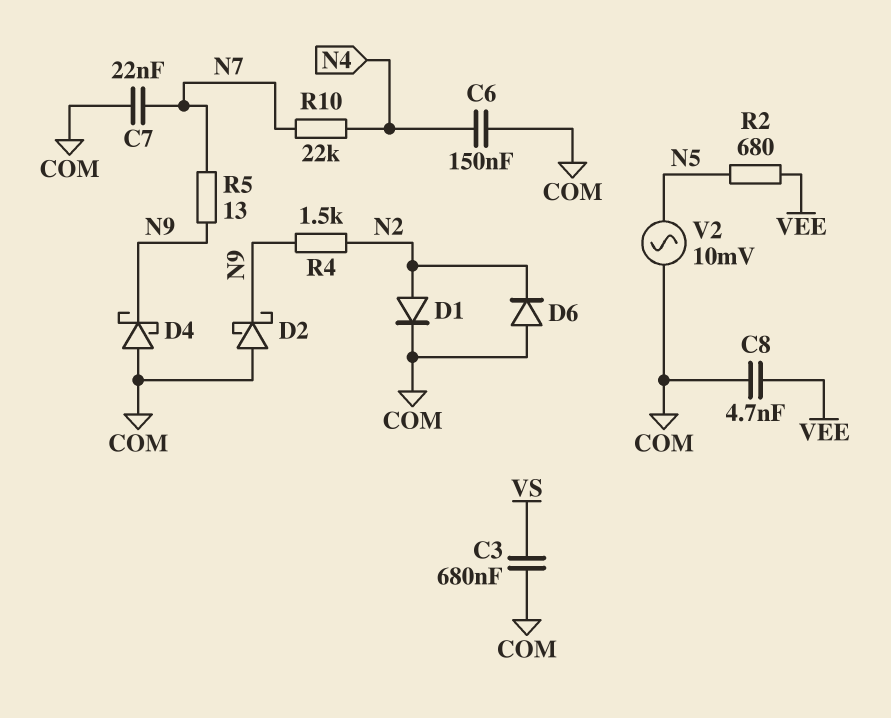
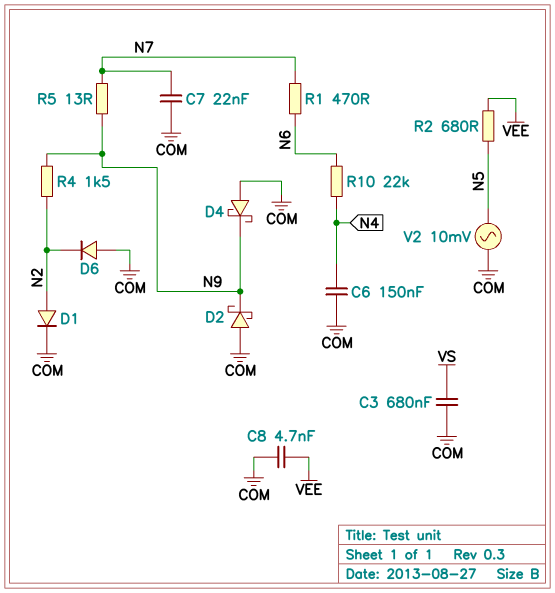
R1: none -> 470 (N6, N7)
R10: 22k (N4, N7) -> 22k (N4, N6)

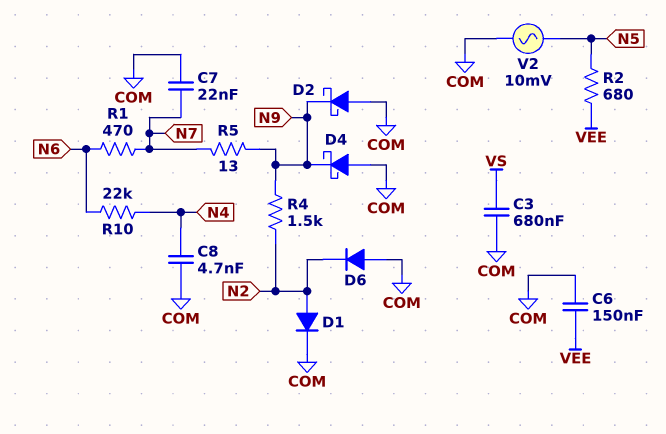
C6: 150nF (COM, N4) -> 150nF (COM, VEE)
C8: 4.7nF (COM, VEE) -> 4.7nF (COM, N4)

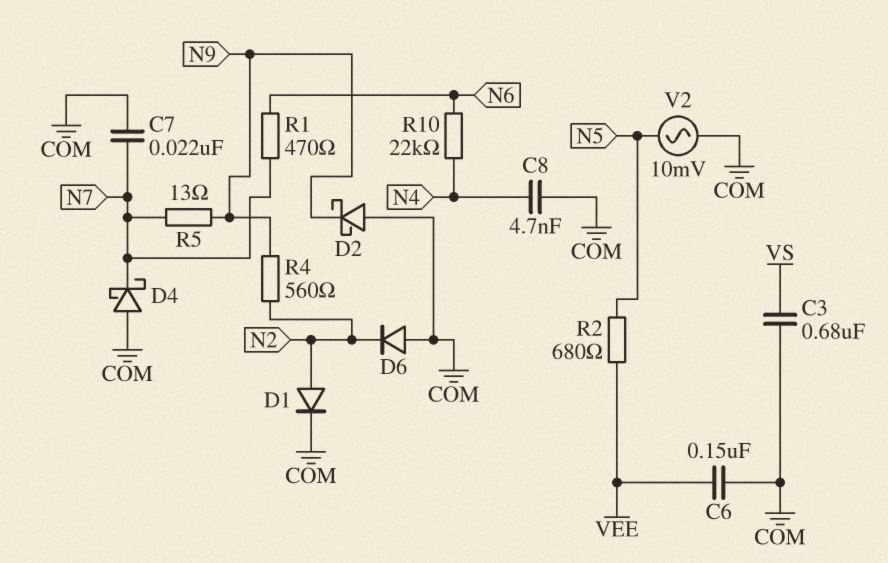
D4: schottky (A COM, K N9) -> schottky (A COM, K N7)
R4: 1.5k (N2, N9) -> 560 (N2, N9)

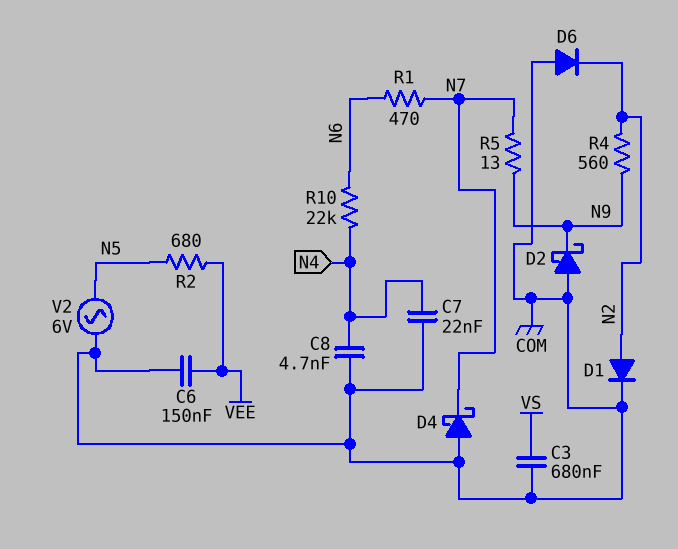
C7: 22nF (COM, N7) -> 22nF (COM, N4)
V2: AC 10mV (COM, N5) -> AC 6V (COM, N5)

